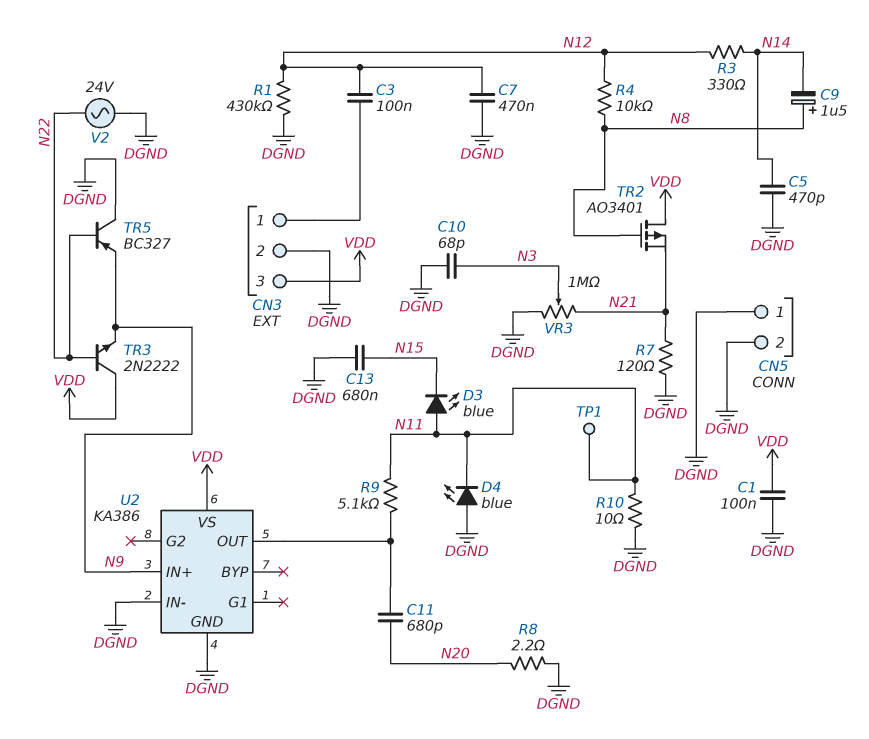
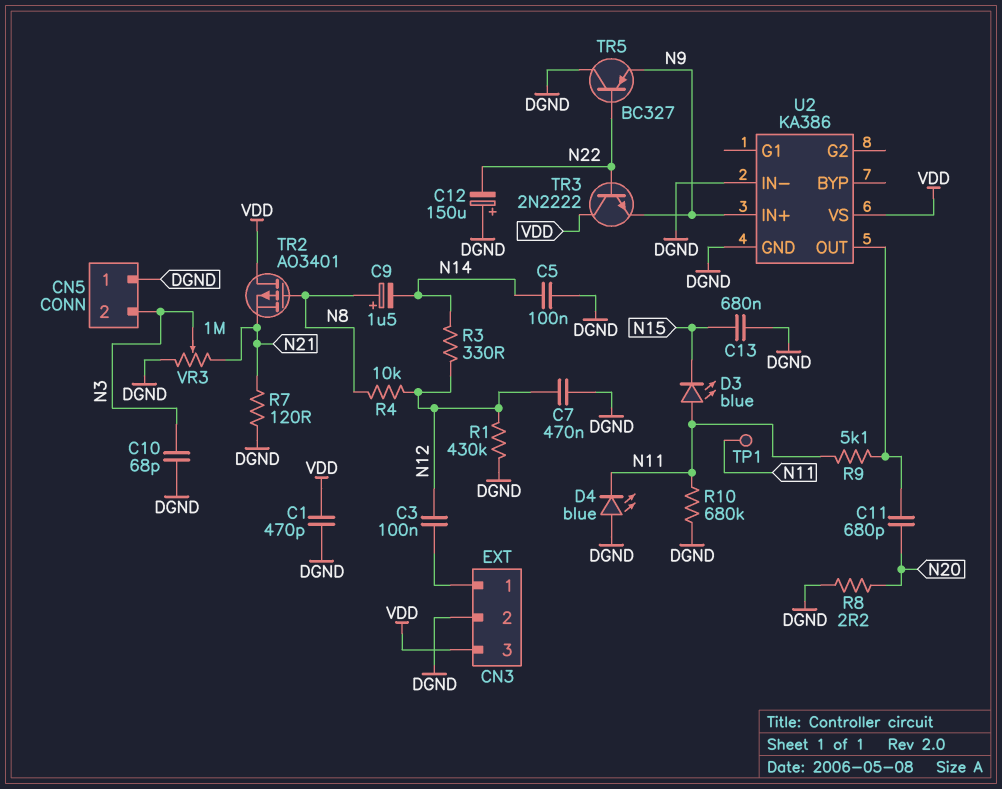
C1: 100nF (DGND, VDD) -> 470pF (DGND, VDD)
C5: 470pF (DGND, N14) -> 100nF (DGND, N14)
C12: none -> 150uF (plus DGND, minus N22)
CN5 pin 2: DGND -> N3
R10: 10 (DGND, N11) -> 680k (DGND, N11)
V2: AC 24V (DGND, N22) -> none

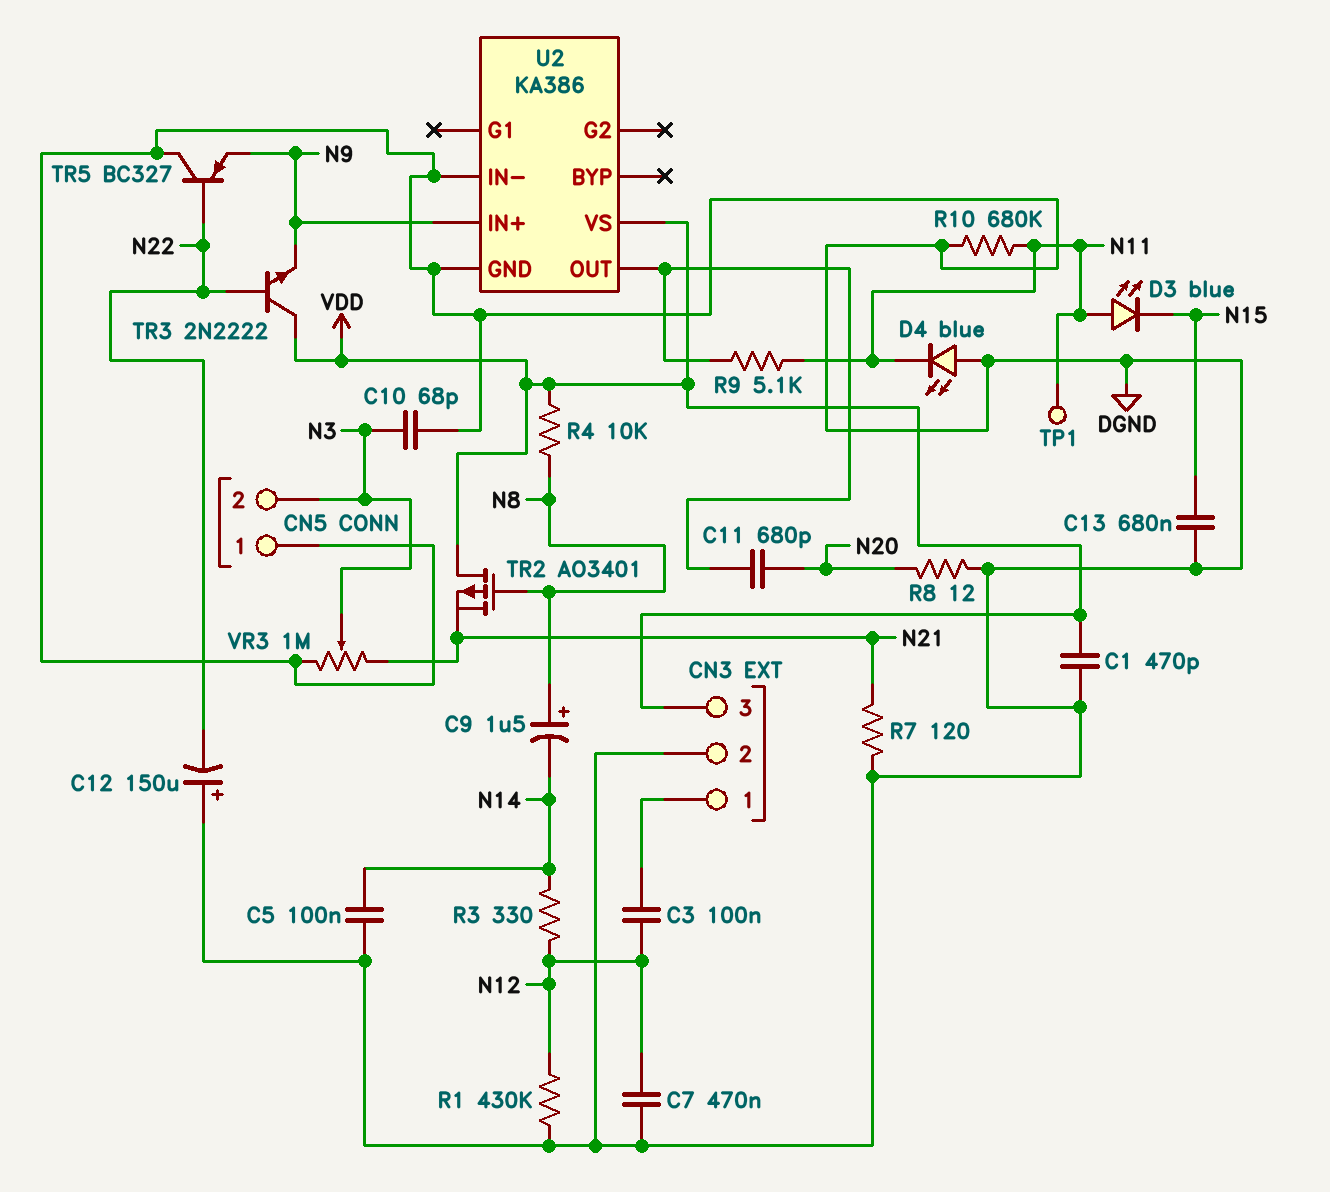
R4: 10k (N8, N12) -> 10k (N8, VDD)
R8: 2.2 (DGND, N20) -> 12 (DGND, N20)

